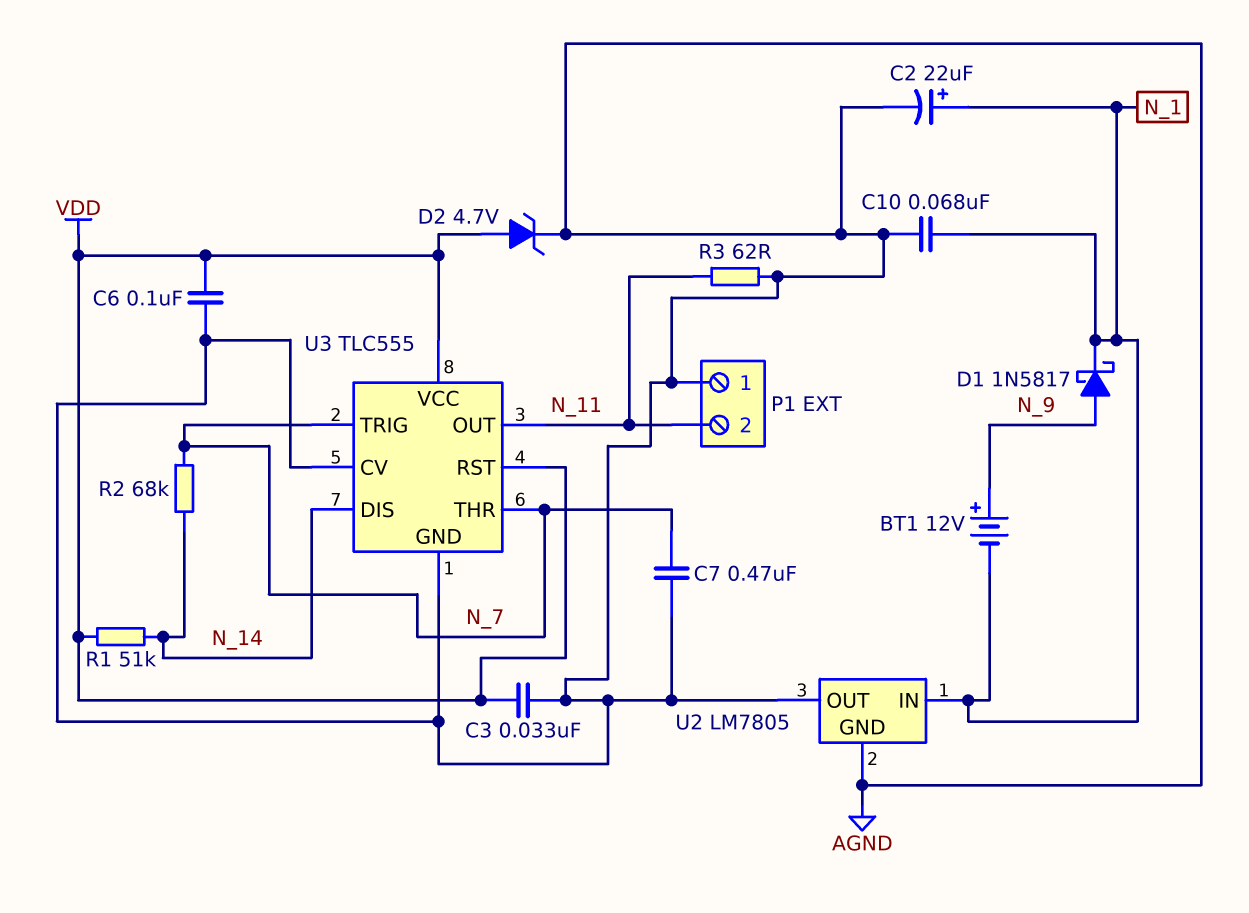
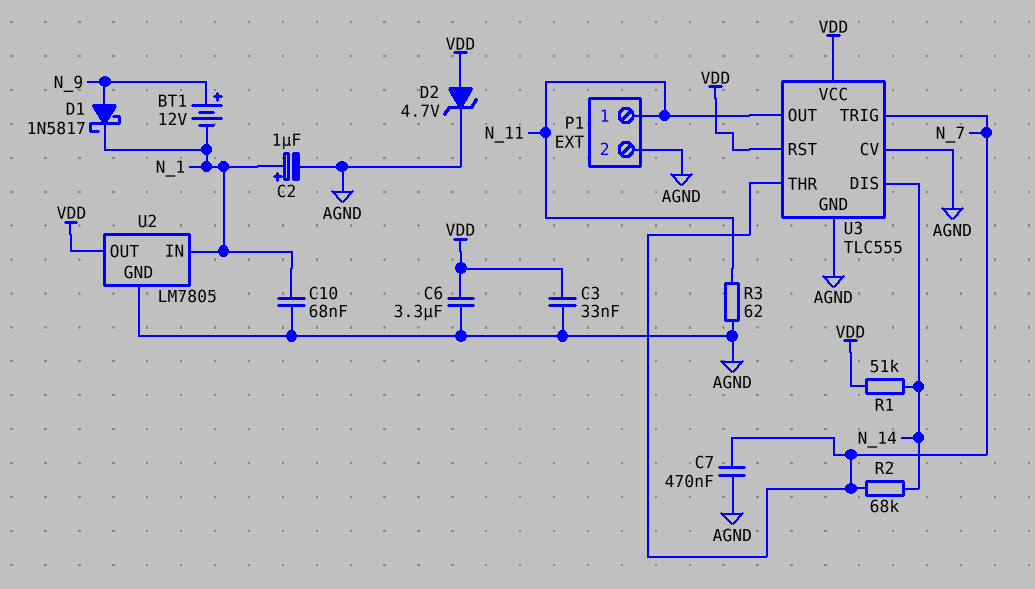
C2: 22uF (plus N_1, minus AGND) -> 1uF (plus N_1, minus AGND)
C6: 100nF (AGND, VDD) -> 3.3uF (AGND, VDD)
P1 pin 1: AGND -> N_11
P1 pin 2: N_11 -> AGND
U2 pin OUT: AGND -> VDD

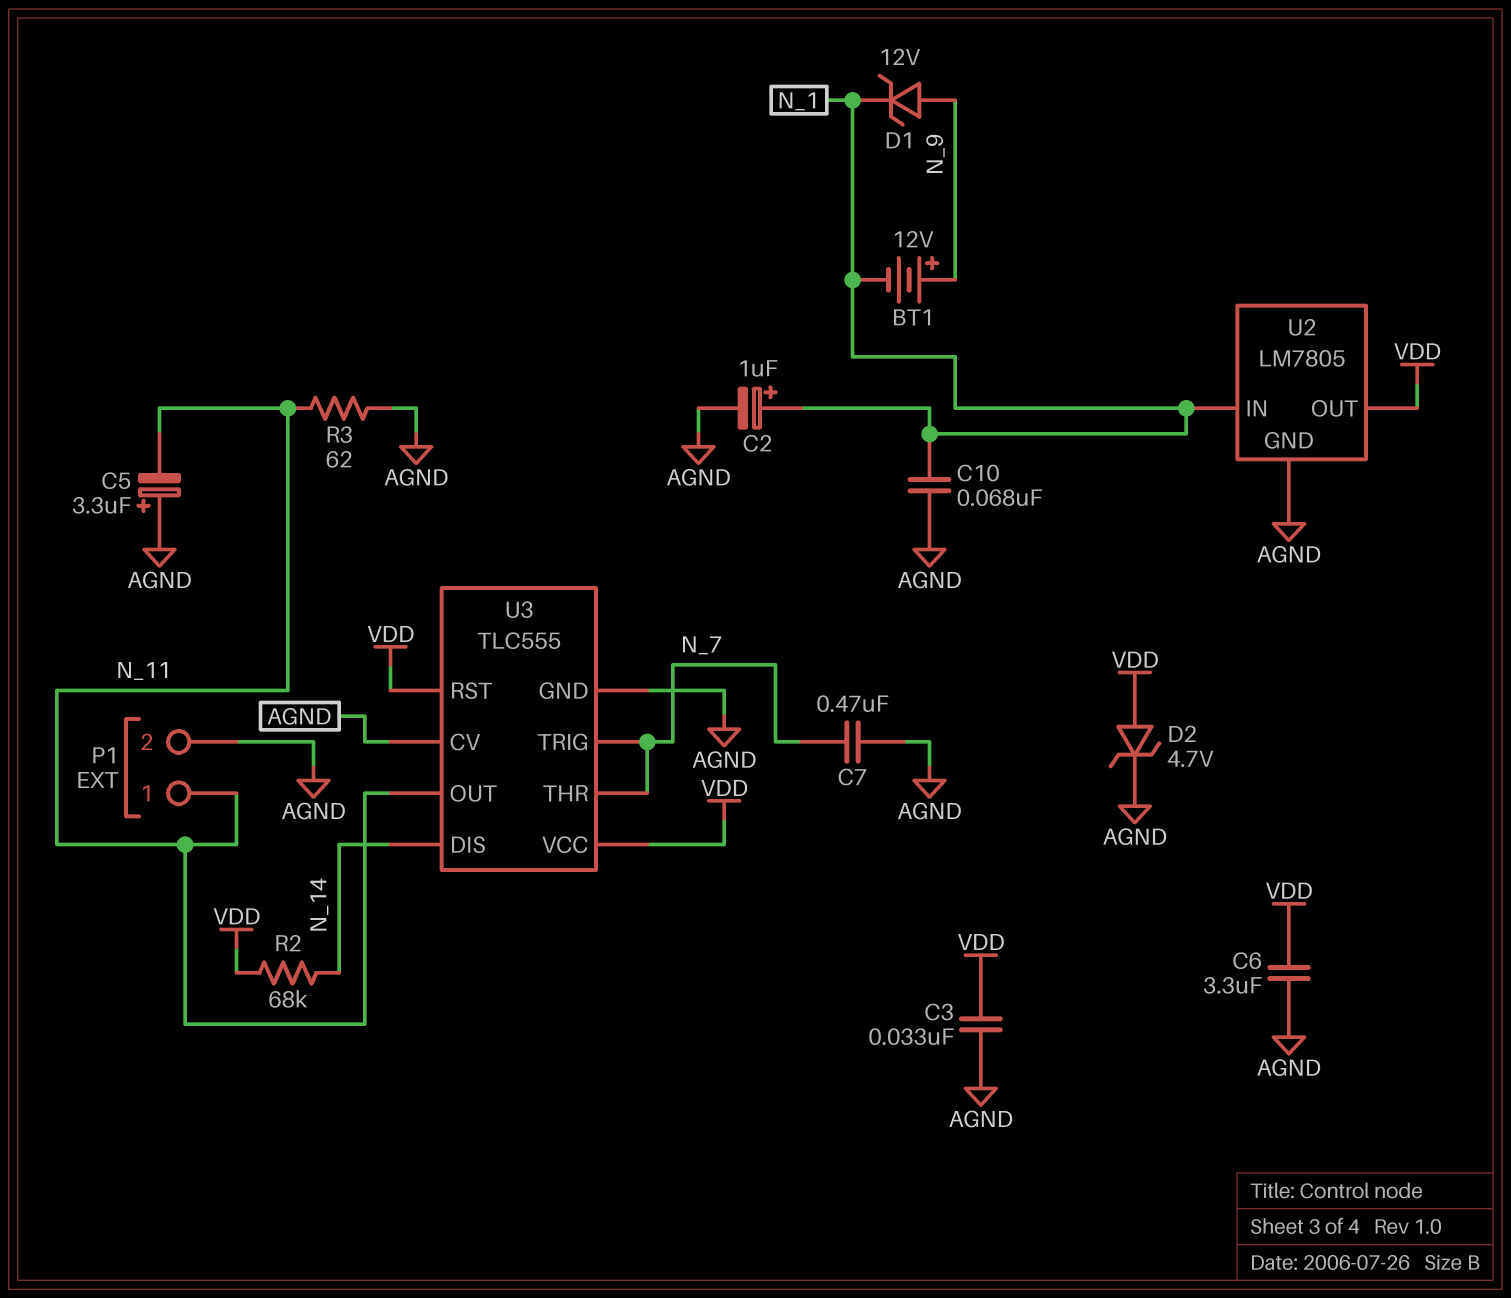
C5: none -> 3.3uF (plus AGND, minus N_11)
D1: schottky 1N5817 (A N_9, K N_1) -> zener 12V (A N_9, K N_1)
R1: 51k (N_14, VDD) -> none
R2: 68k (N_7, N_14) -> 68k (N_14, VDD)

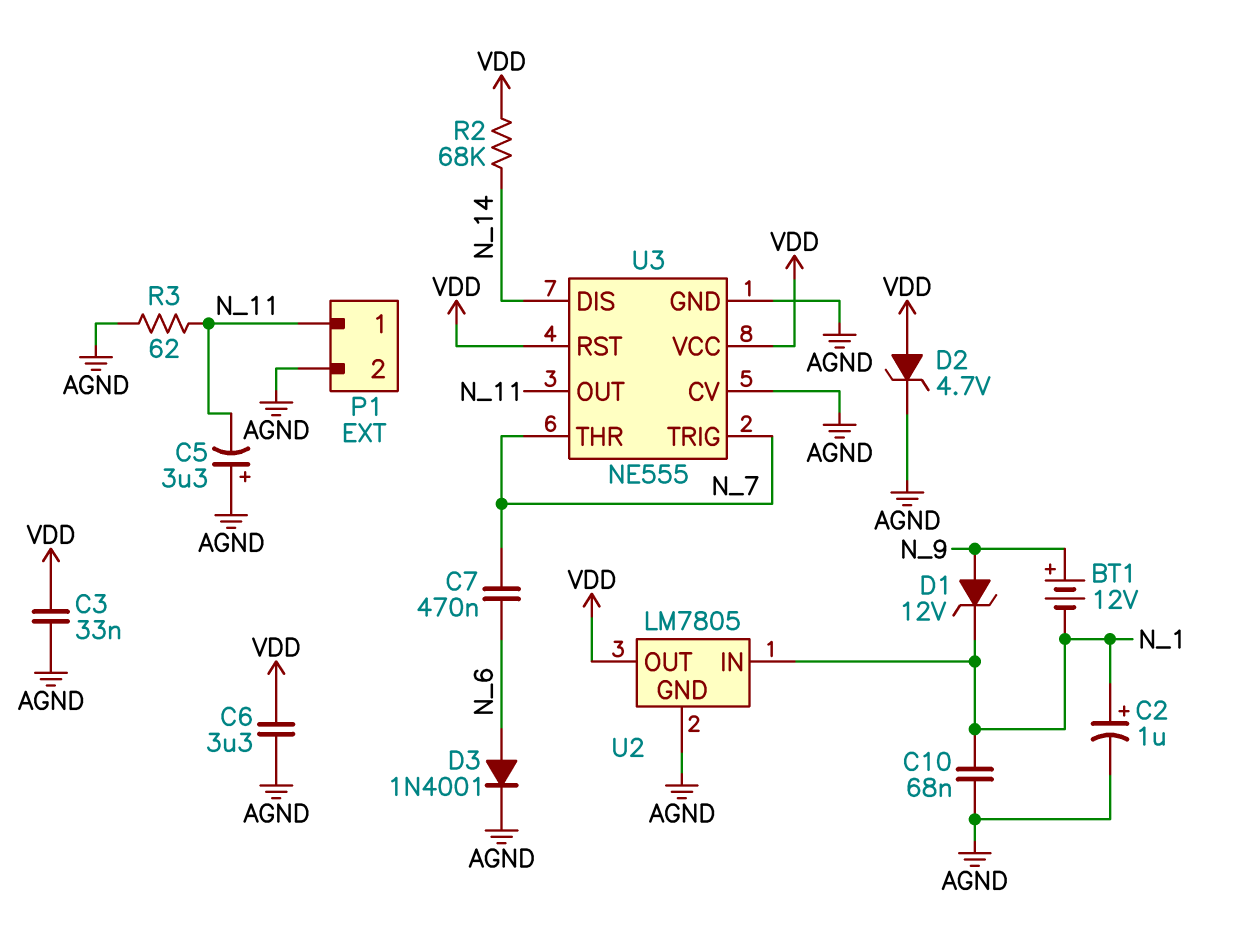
C7: 470nF (AGND, N_7) -> 470nF (N_6, N_7)
D3: none -> diode 1N4001 (A N_6, K AGND)
U3: TLC555 -> NE555

